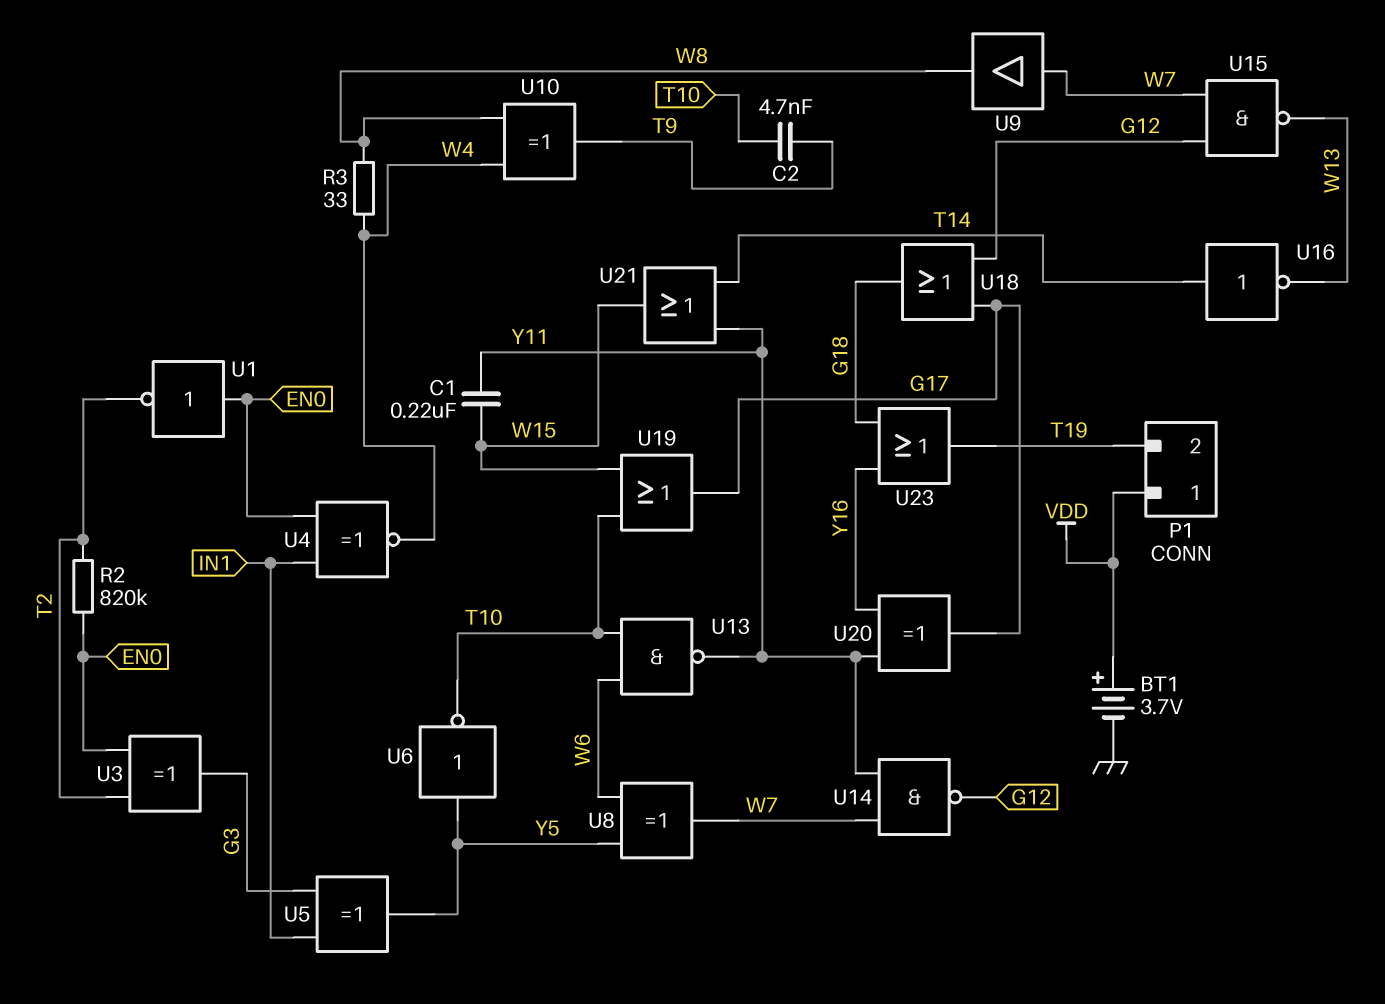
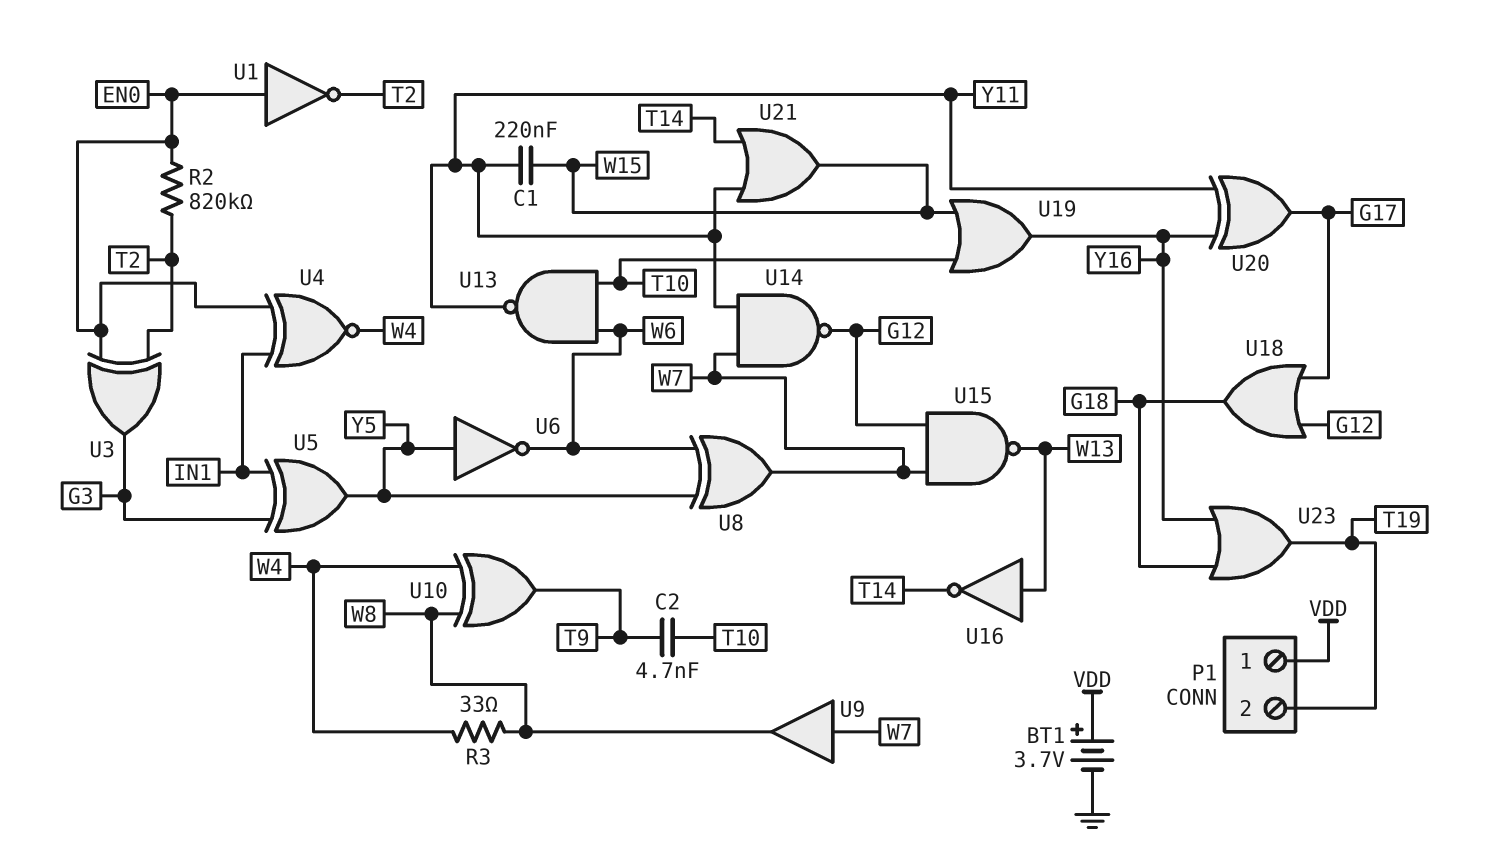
U6: NOT (in Y5, out T10) -> NOT (in Y5, out W6)
U16: NOT (in T14, out W13) -> NOT (in W13, out T14)
U19: OR (in T10, in W15, out G17) -> OR (in T10, in W15, out Y16)

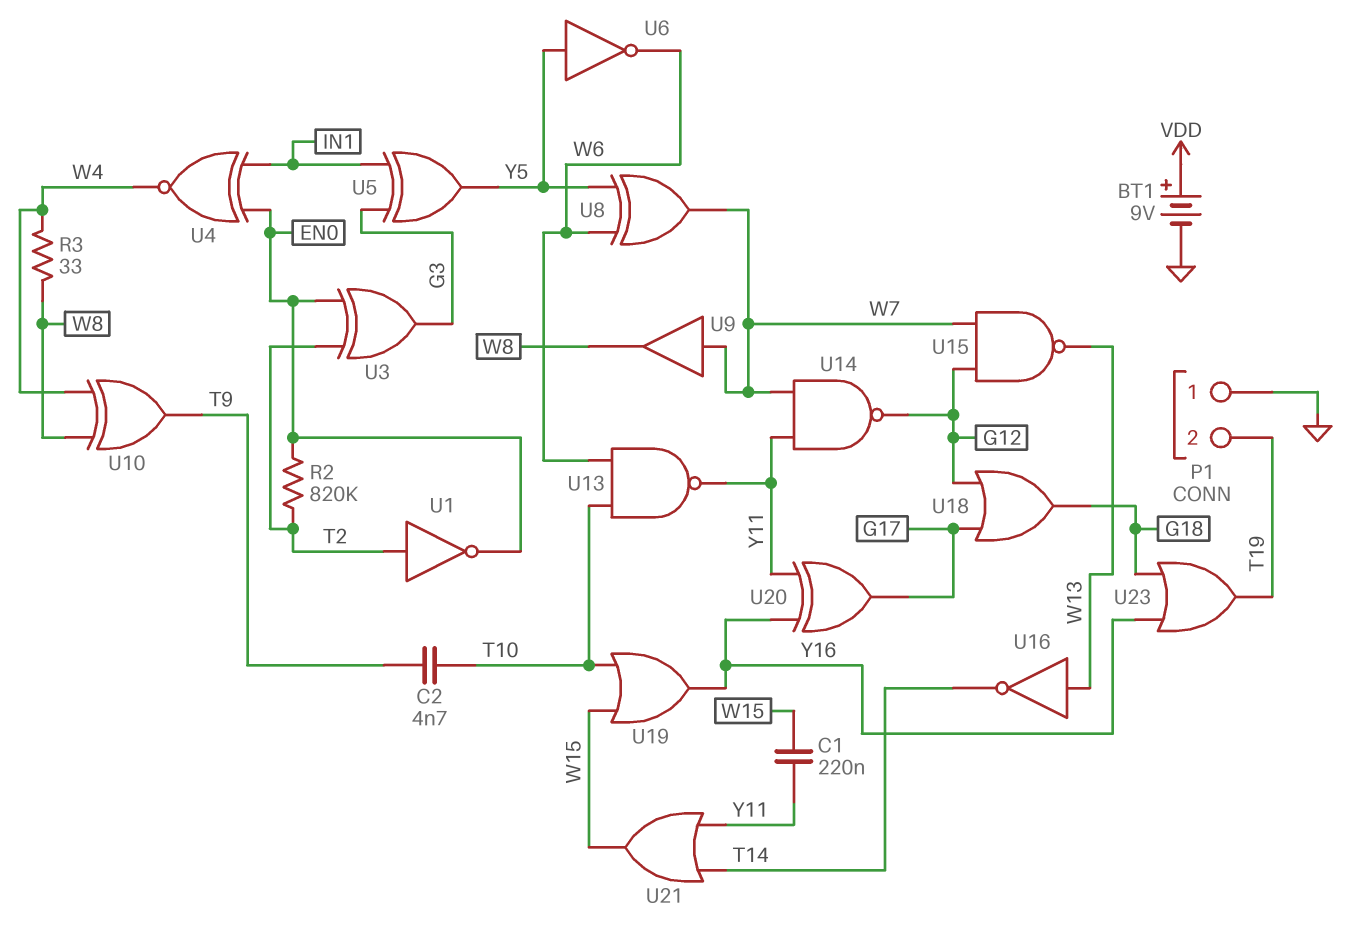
BT1: 3.7V (plus VDD, minus GND) -> 9V (plus VDD, minus GND)
P1 pin 1: VDD -> GND
U1: NOT (in EN0, out T2) -> NOT (in T2, out EN0)

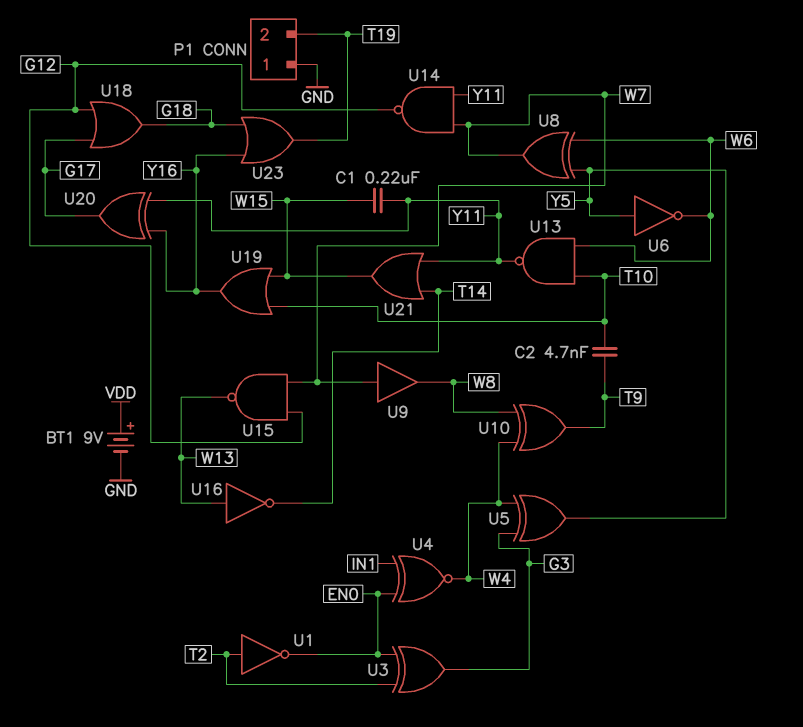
R2: 820k (EN0, T2) -> none
R3: 33 (W4, W8) -> none
U5: XOR (in G3, in IN1, out Y5) -> XOR (in G3, in W4, out Y5)

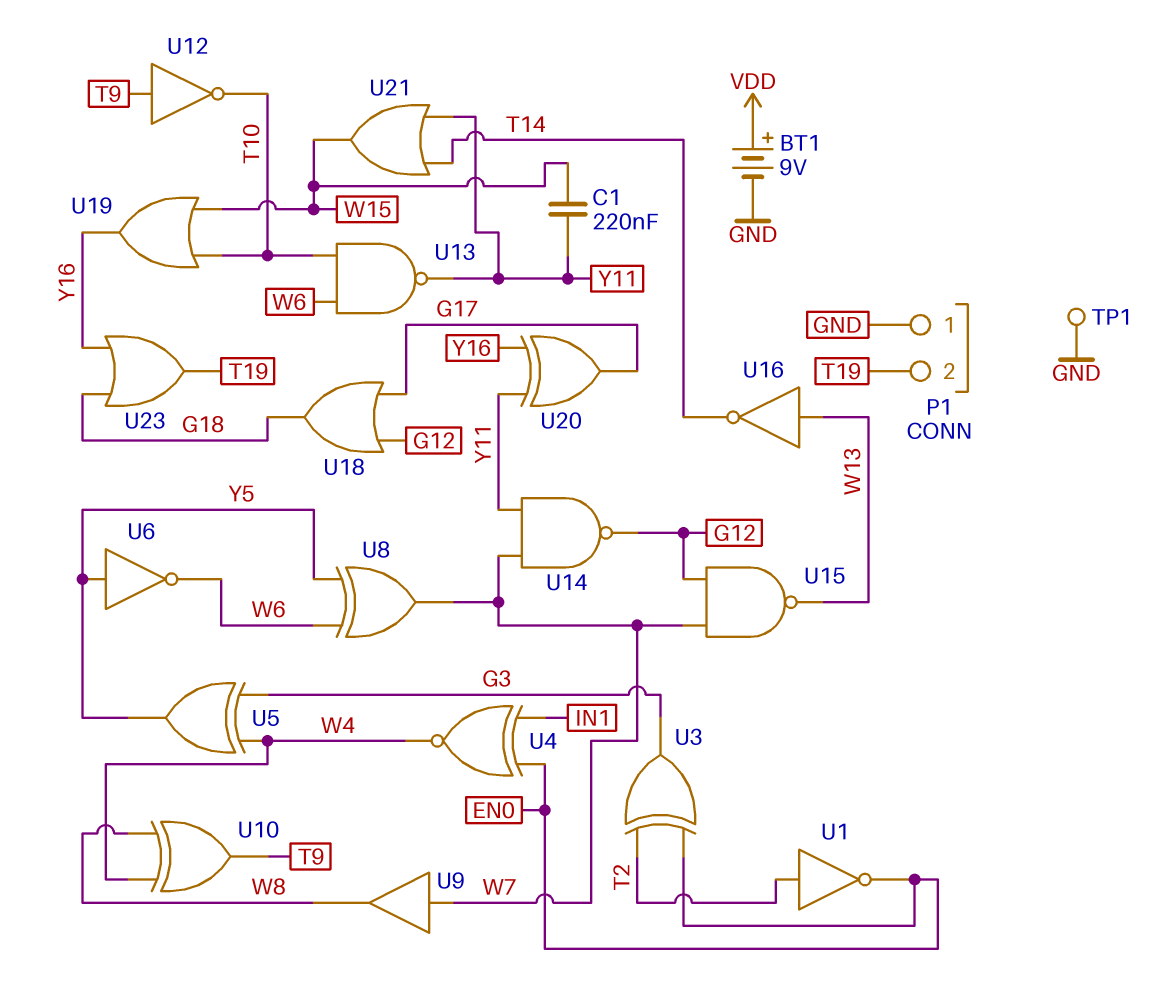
C2: 4.7nF (T9, T10) -> none
TP1: none -> test point (GND)
U12: none -> NOT (in T9, out T10)

